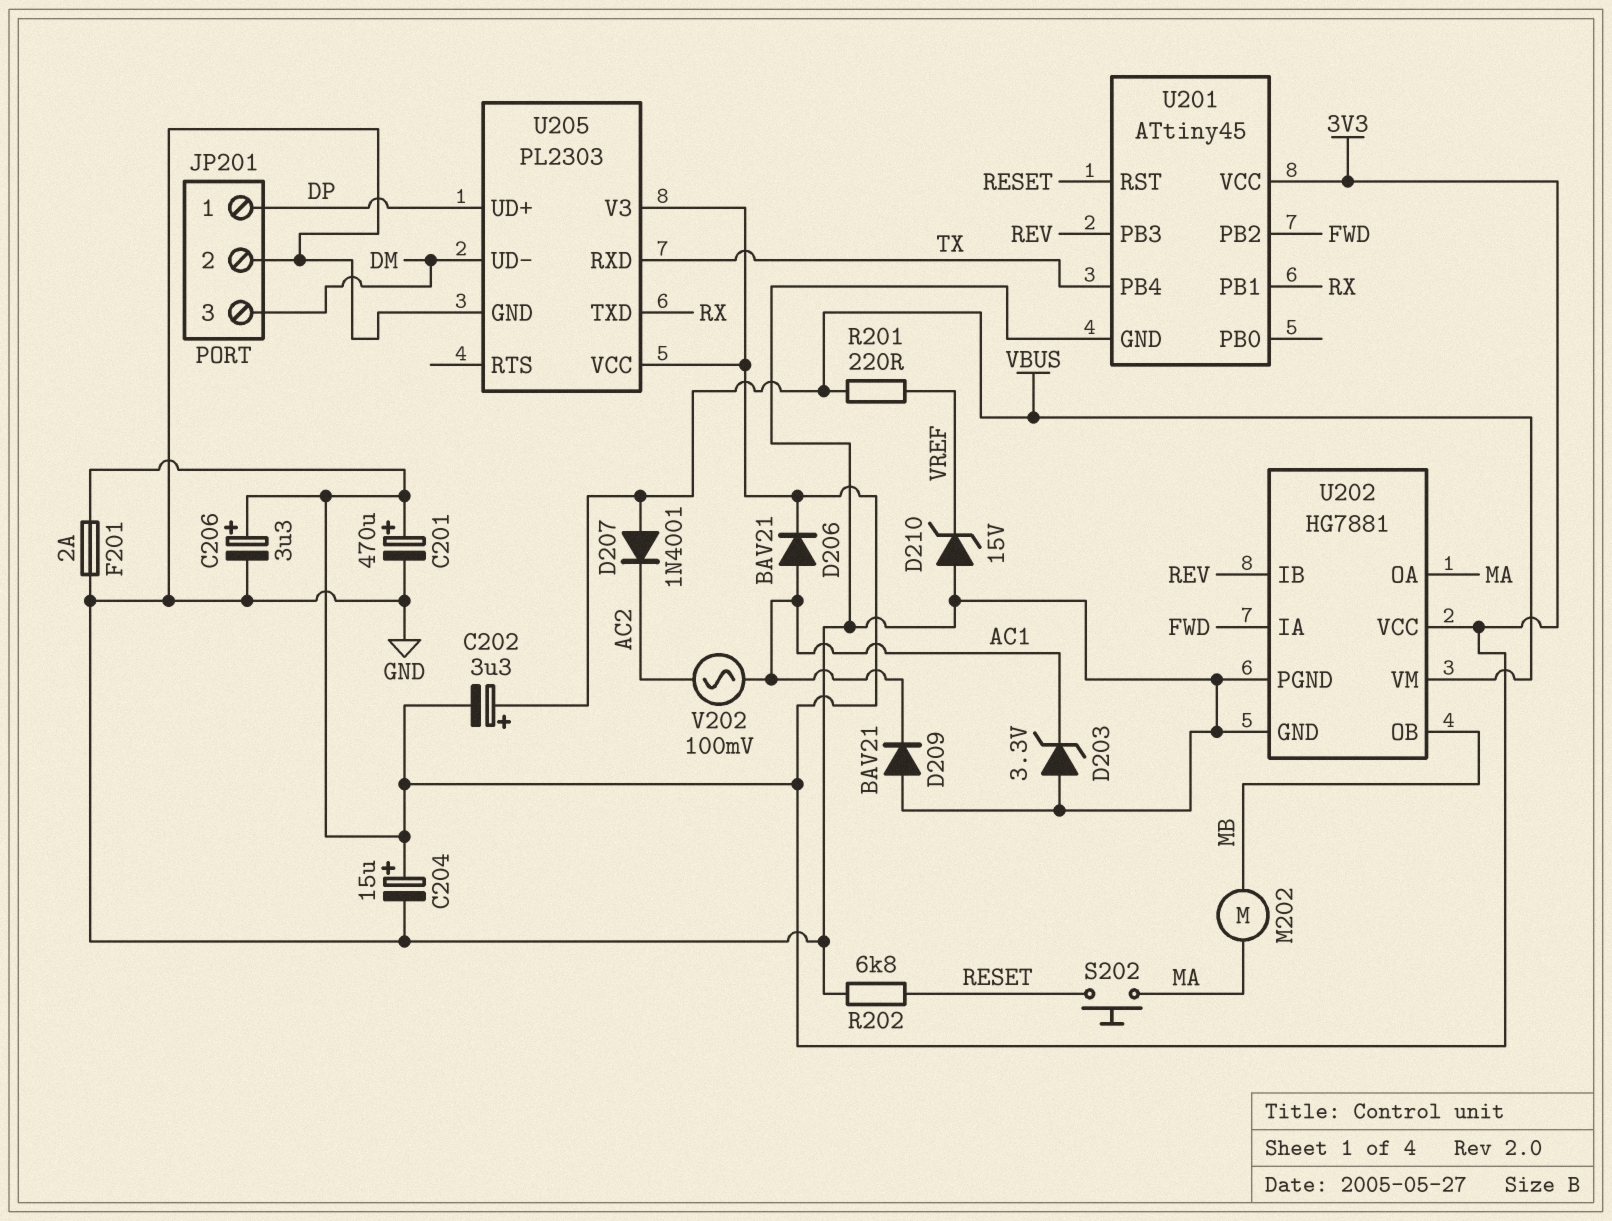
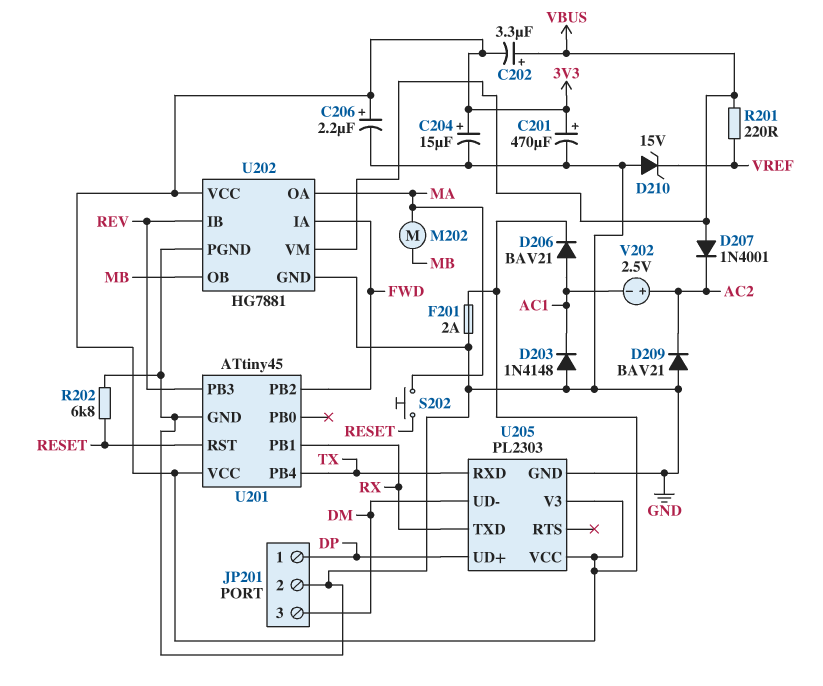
C206: 3.3uF (plus 3V3, minus GND) -> 2.2uF (plus 3V3, minus GND)
D203: zener 3.3V (A GND, K AC1) -> diode 1N4148 (A GND, K AC1)
D209: diode BAV21 (A GND, K AC1) -> diode BAV21 (A GND, K AC2)
V202: AC 100mV (AC1, AC2) -> 2.5V (plus AC2, minus AC1)

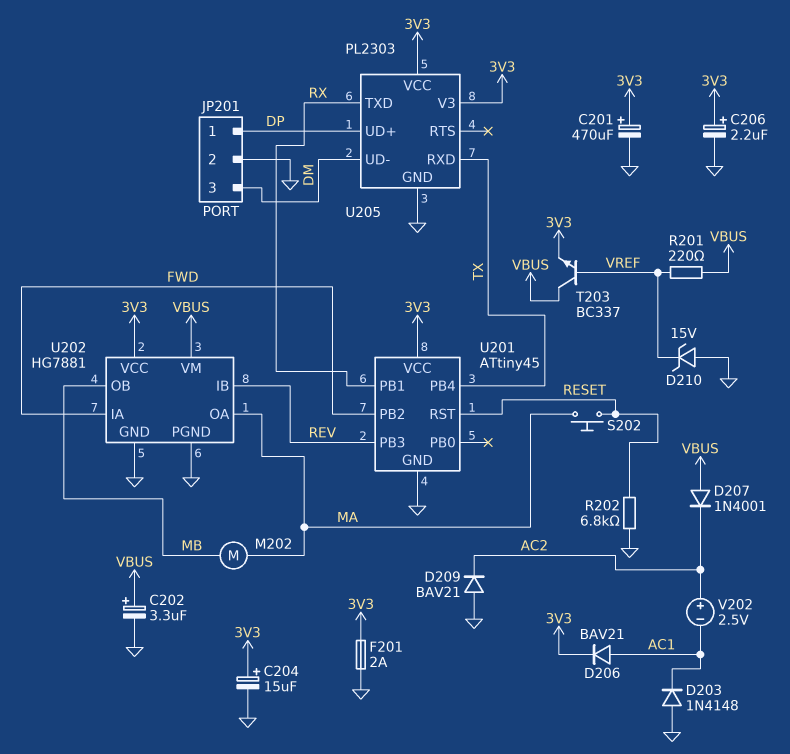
C202: 3.3uF (plus VBUS, minus 3V3) -> 3.3uF (plus VBUS, minus GND)
T203: none -> NPN BC337 (B VREF, C VBUS, E 3V3)

